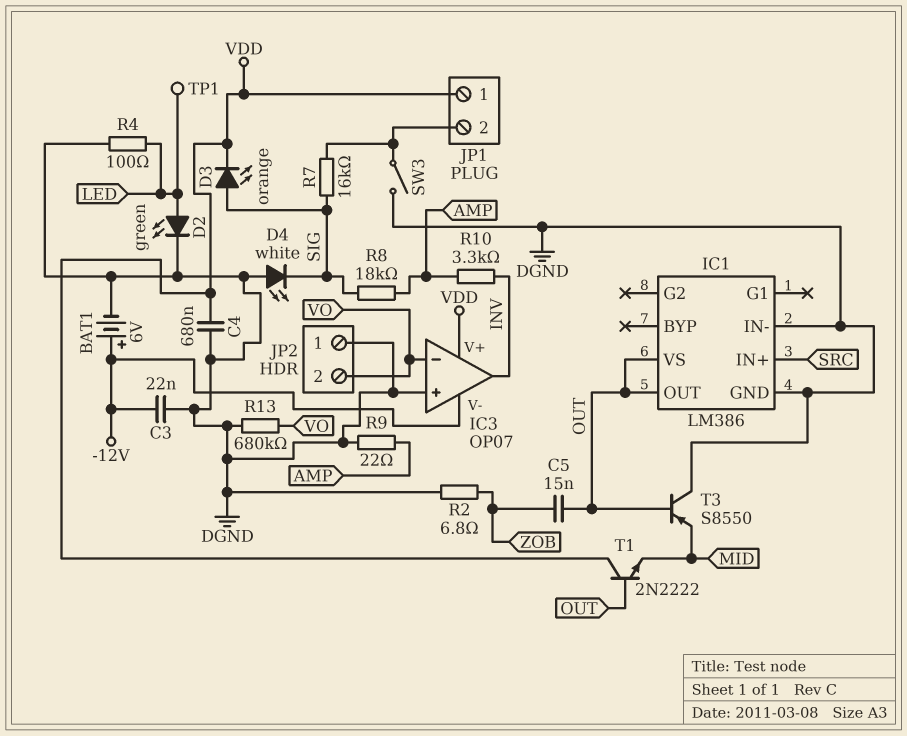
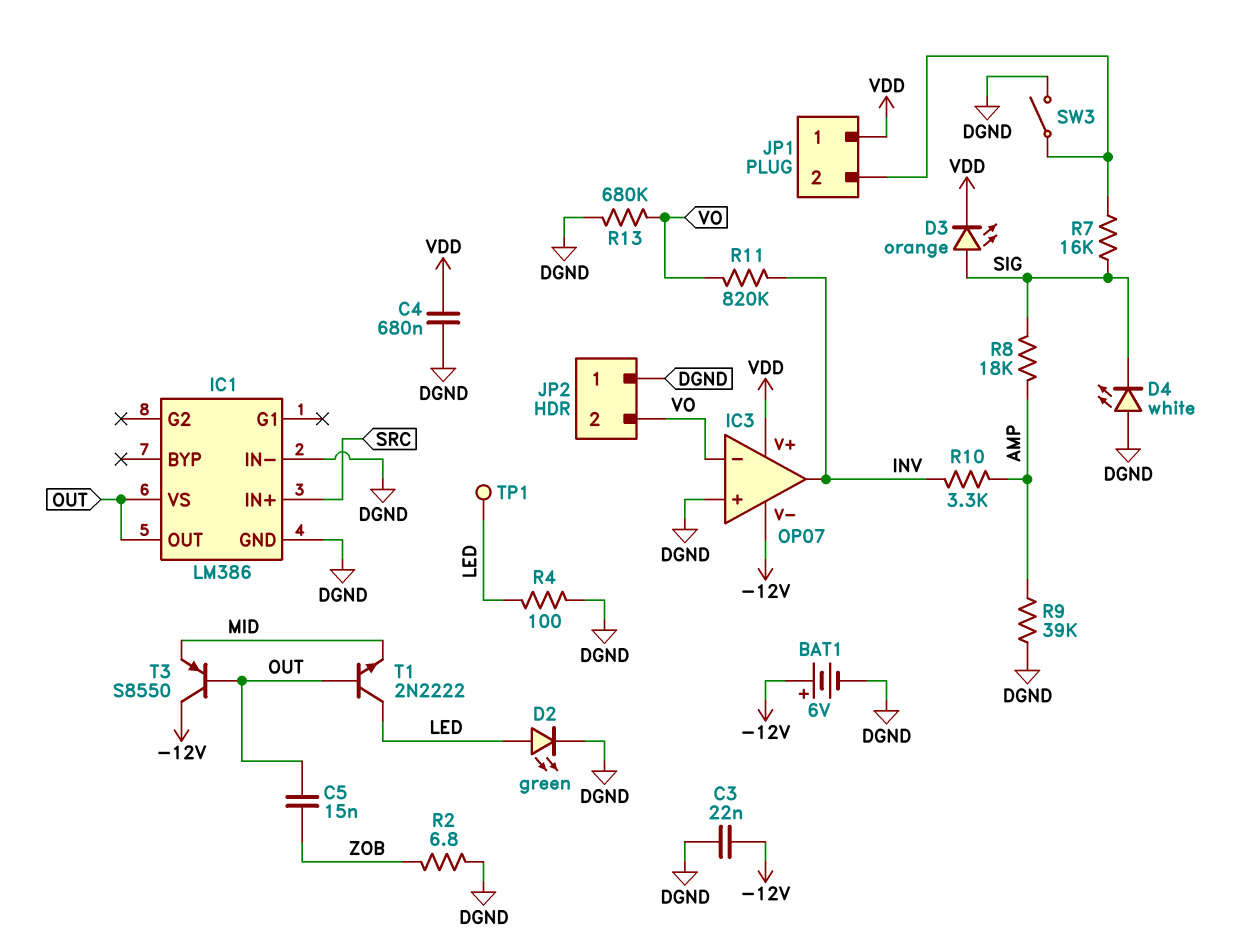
R9: 22 (AMP, DGND) -> 39k (AMP, DGND)
R11: none -> 820k (INV, VO)
T1: NPN 2N2222 (B OUT, C VDD, E MID) -> NPN 2N2222 (B OUT, C LED, E MID)
T3: PNP S8550 (B OUT, C DGND, E MID) -> PNP S8550 (B OUT, C -12V, E MID)

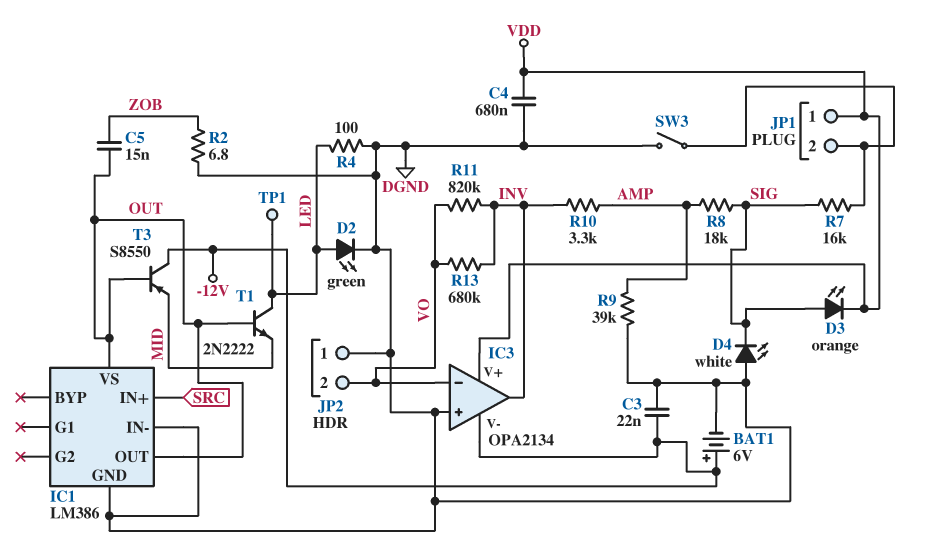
IC3: OP07 -> OPA2134
R13: 680k (DGND, VO) -> 680k (INV, VO)

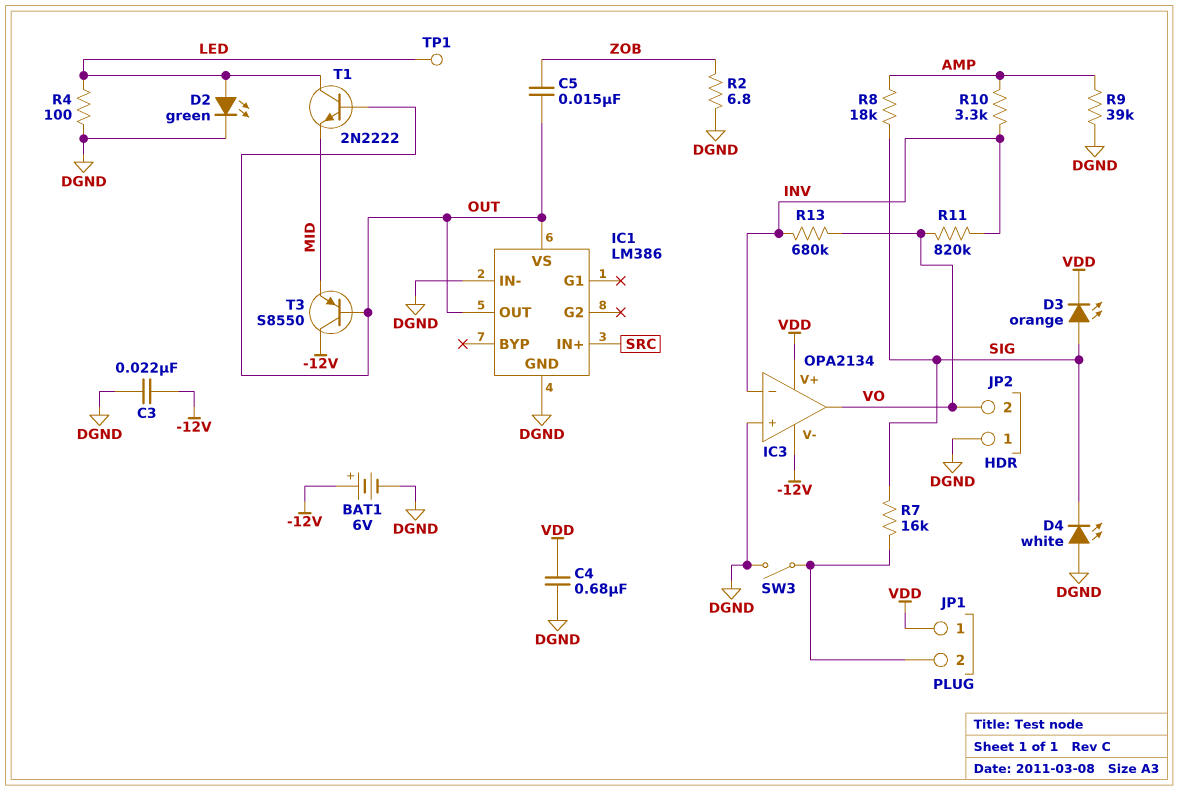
IC3 pin in-: VO -> INV
IC3 pin out: INV -> VO

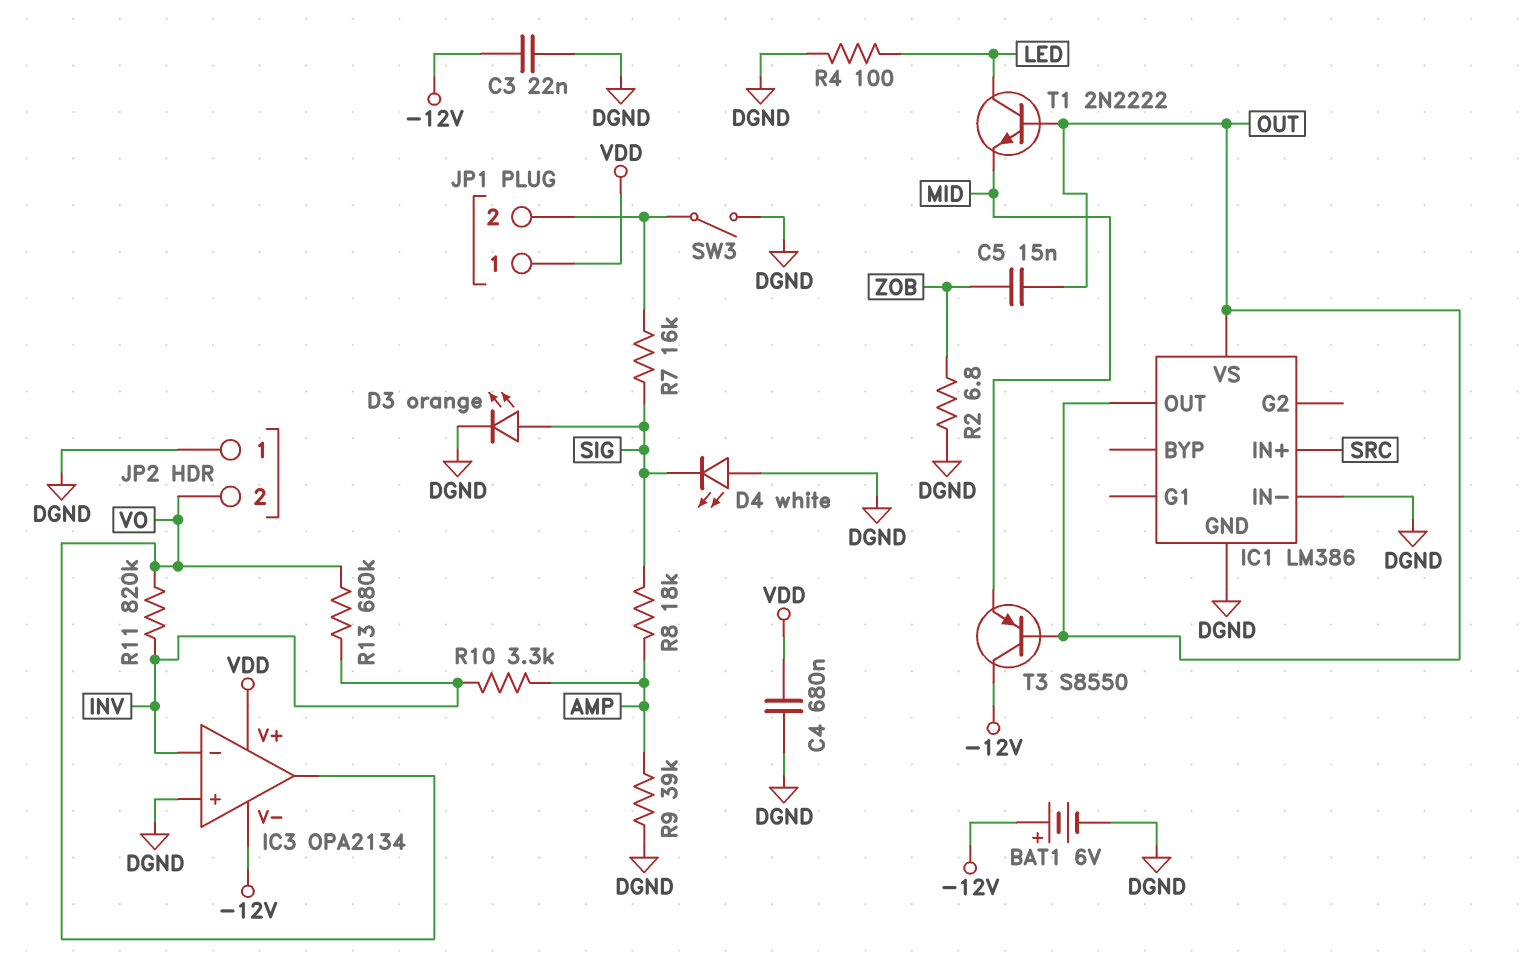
D2: LED green (A LED, K DGND) -> none
D3: LED orange (A SIG, K VDD) -> LED orange (A SIG, K DGND)
TP1: test point (LED) -> none

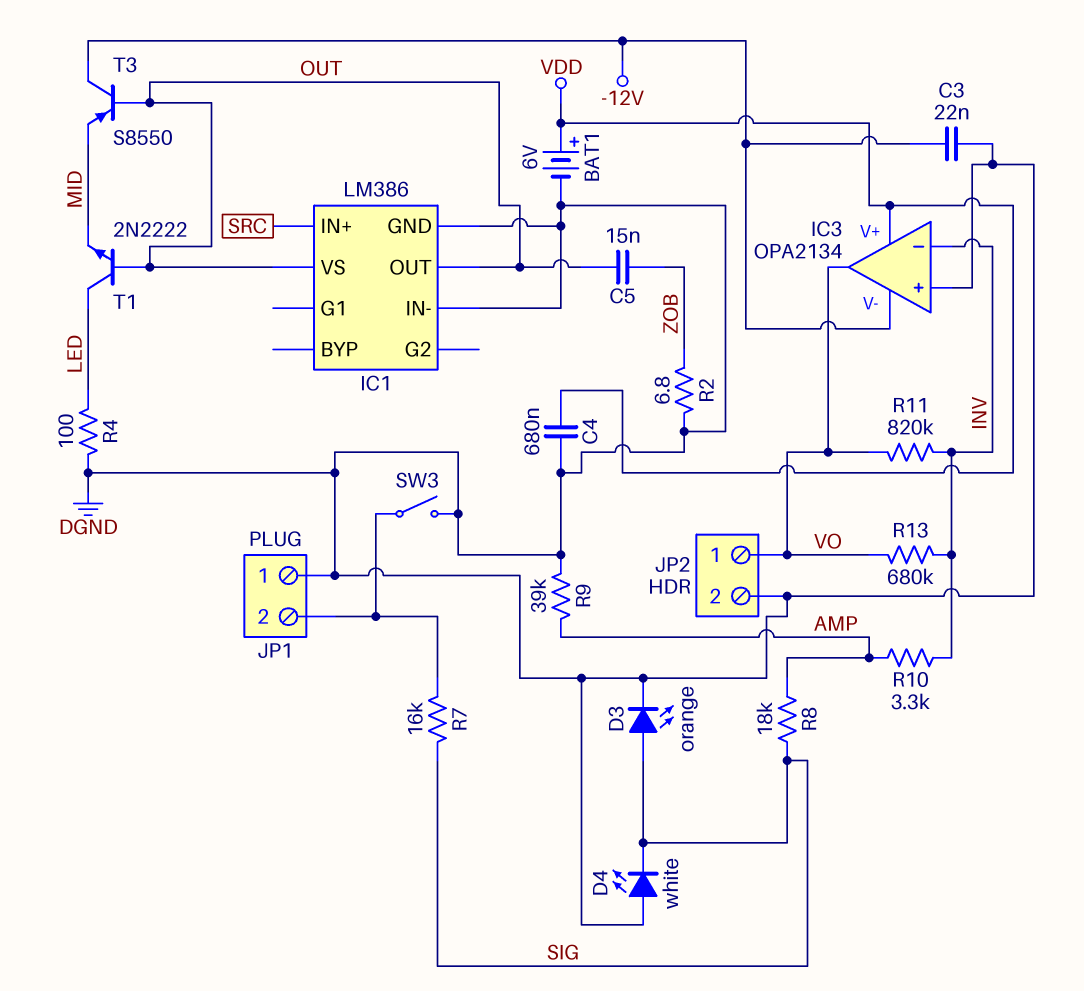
BAT1: 6V (plus -12V, minus DGND) -> 6V (plus VDD, minus DGND)
JP1 pin 1: VDD -> DGND
JP2 pin 1: DGND -> VO
JP2 pin 2: VO -> DGND

